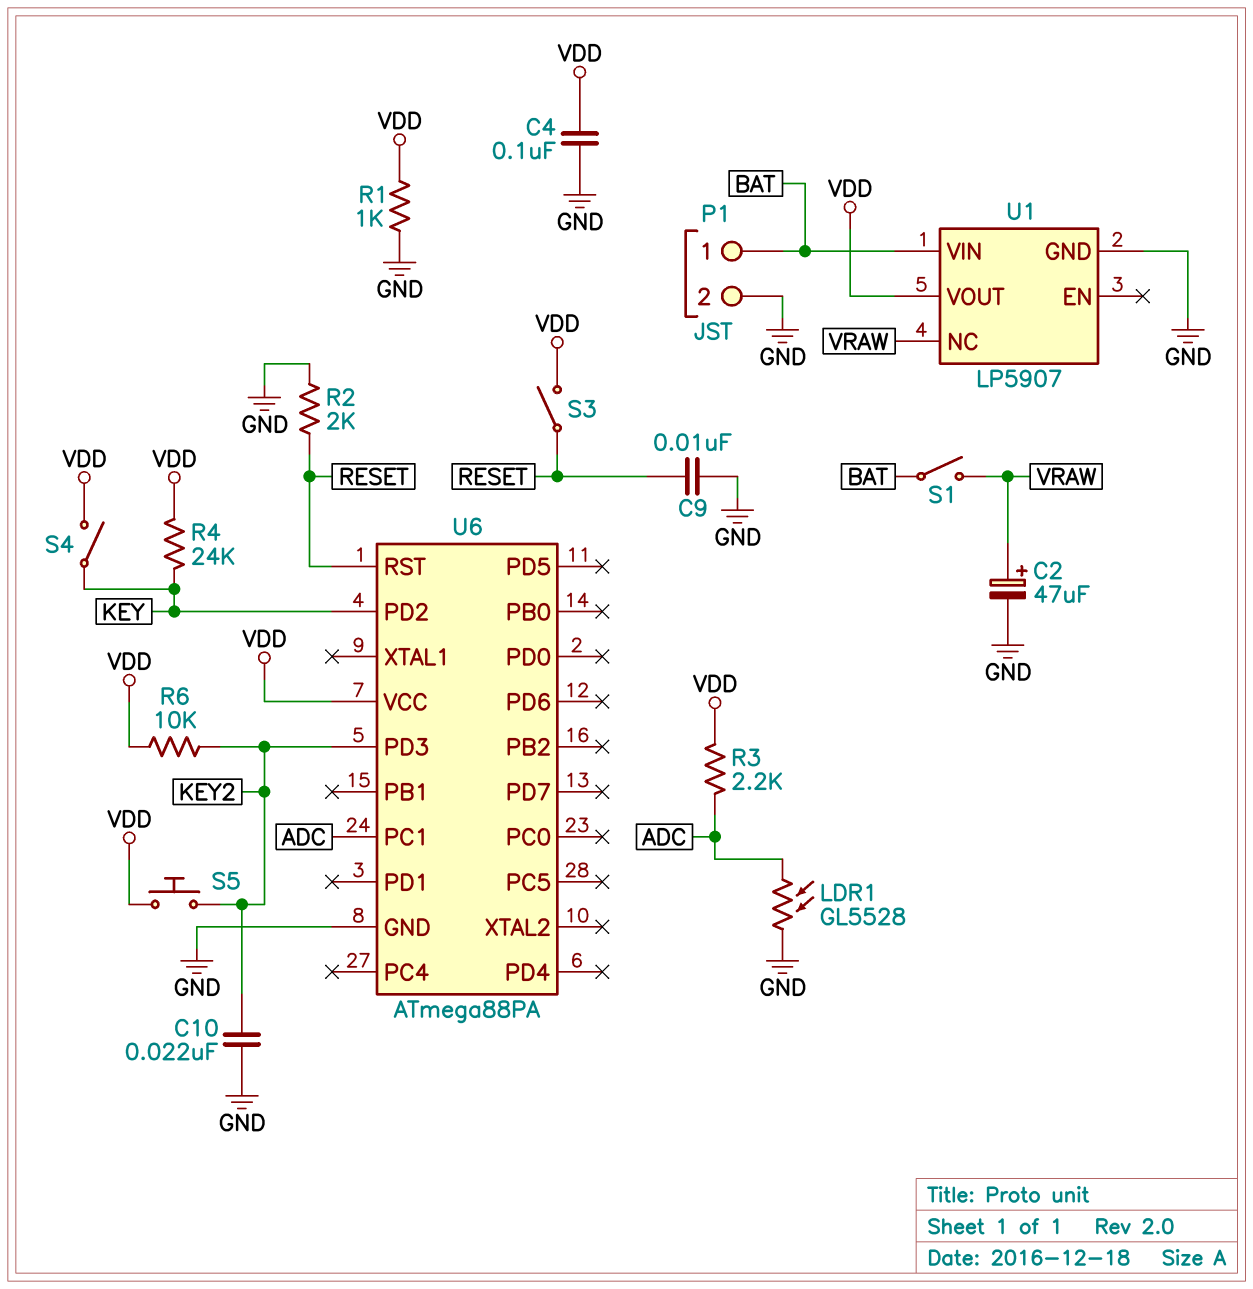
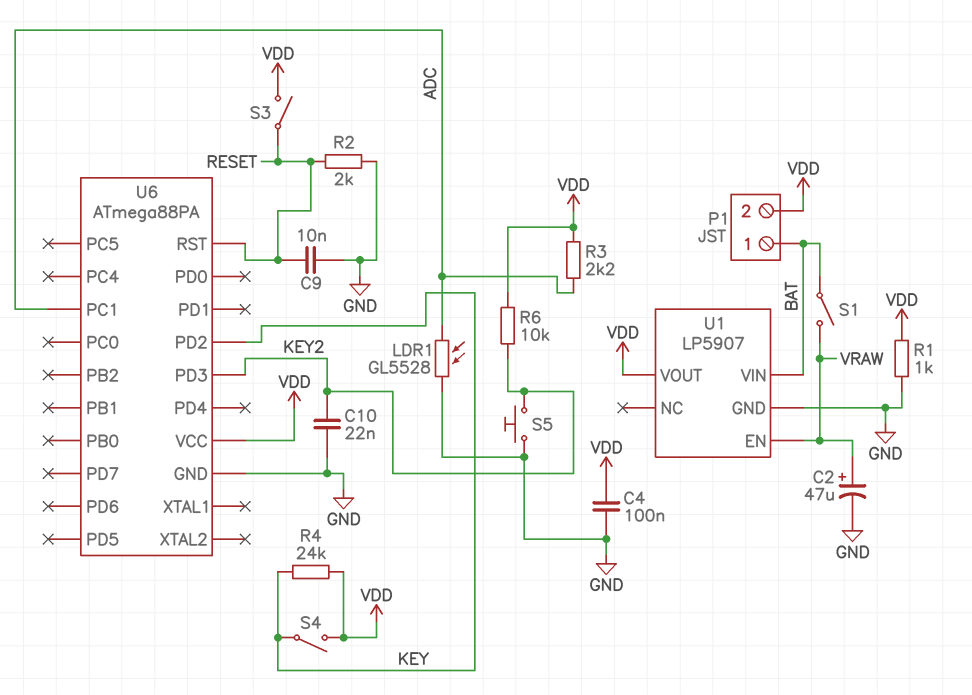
P1 pin 2: GND -> VDD
S5: button (KEY2, VDD) -> button (GND, KEY2)
U1 pin EN: none -> VRAW
U1 pin NC: VRAW -> none

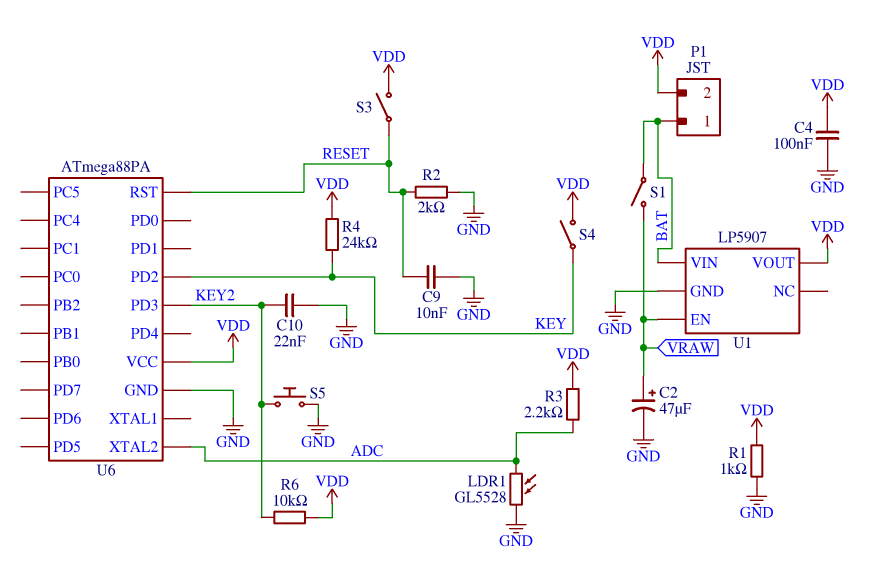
U6 pin PC1: ADC -> none
U6 pin XTAL2: none -> ADC

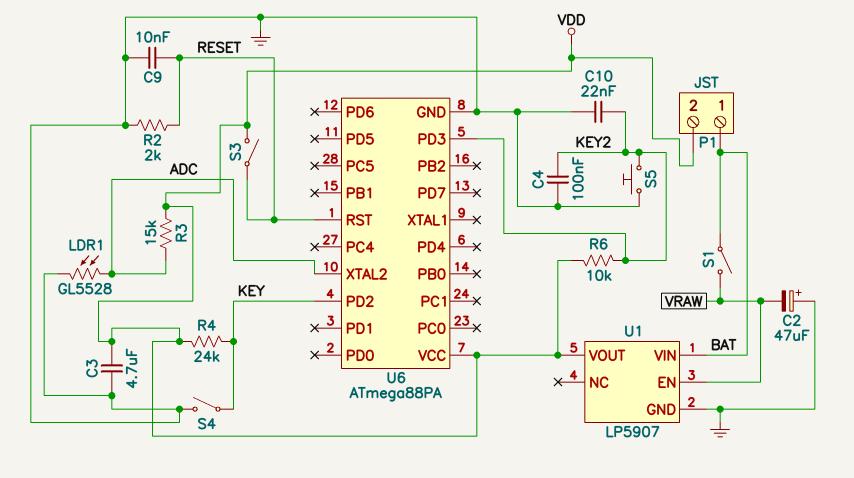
C2: 47uF (plus VRAW, minus GND) -> 47uF (plus GND, minus VRAW)
C3: none -> 4.7uF (GND, VDD)
C4: 100nF (GND, VDD) -> 100nF (GND, KEY2)
R1: 1k (GND, VDD) -> none
R3: 2.2k (ADC, VDD) -> 15k (ADC, VDD)
S4: switch (KEY, VDD) -> switch (GND, KEY)

